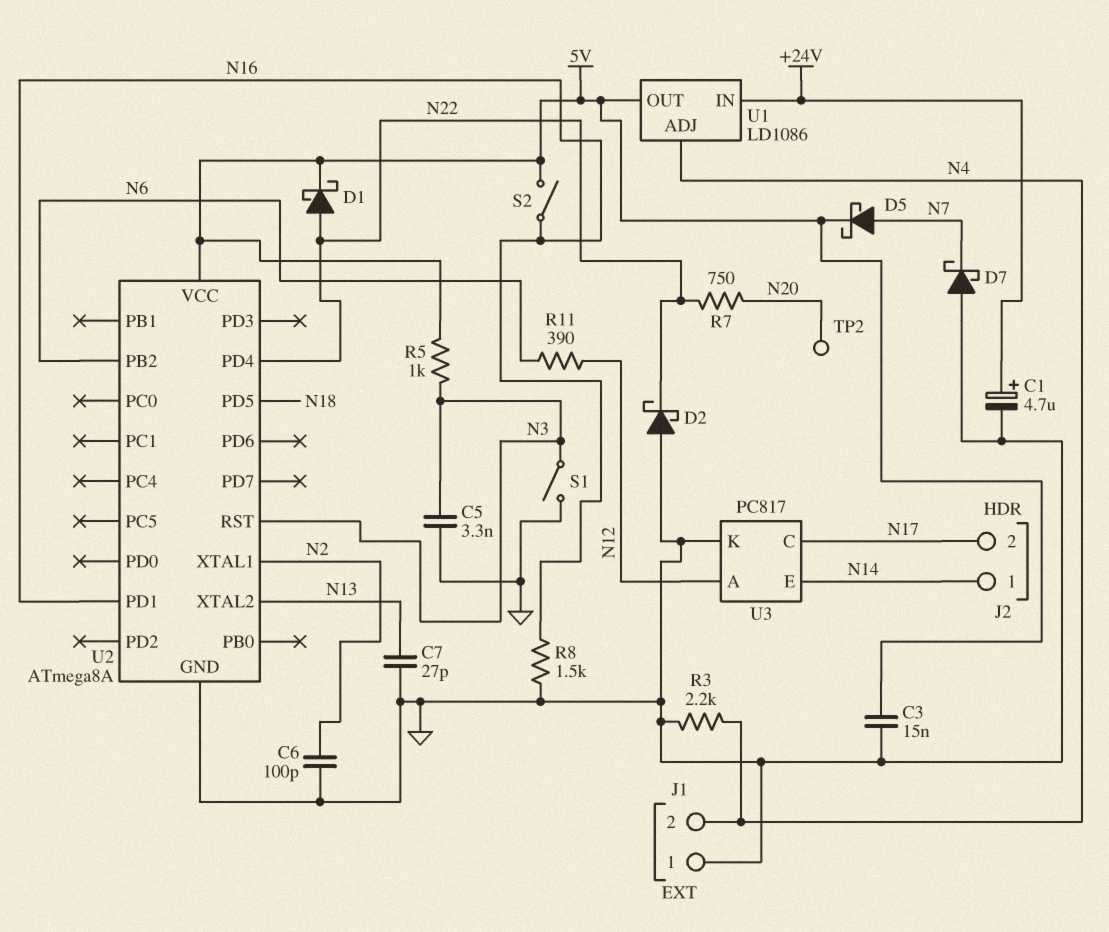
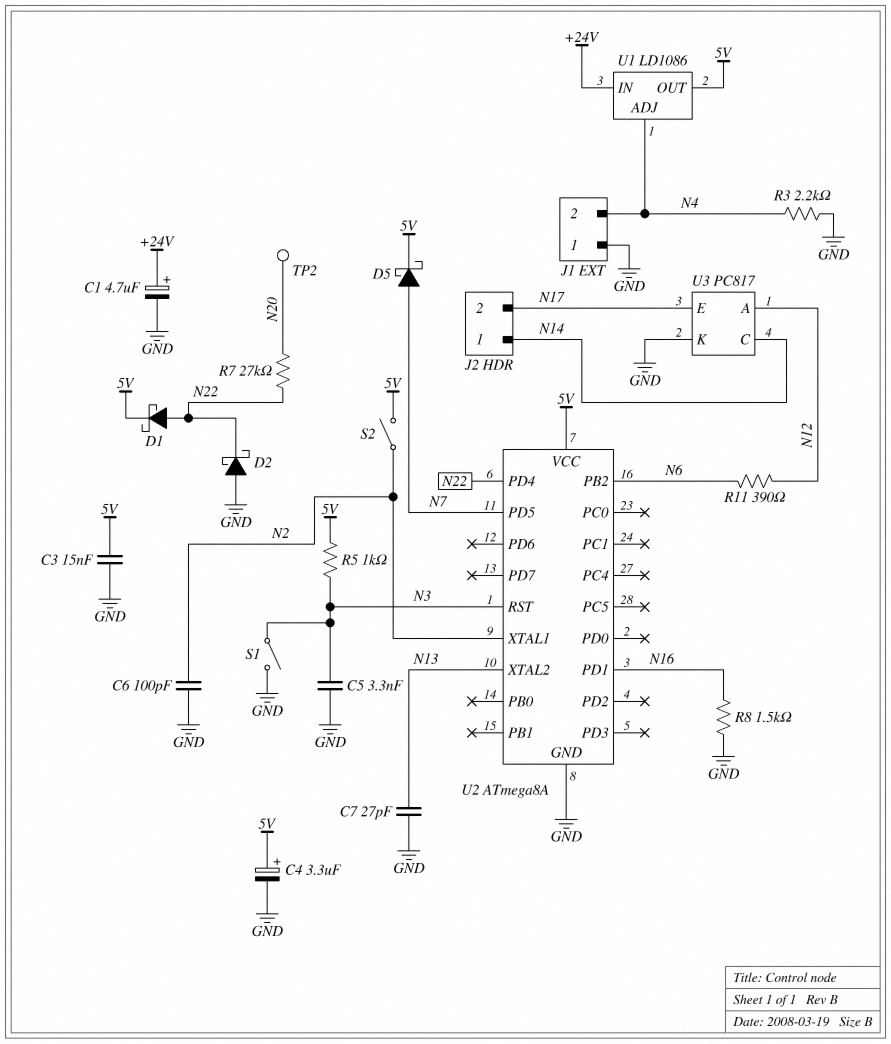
C4: none -> 3.3uF (plus 5V, minus GND)
D7: schottky (A GND, K N7) -> none
R7: 750 (N20, N22) -> 27k (N20, N22)
S2: switch (5V, N16) -> switch (5V, N2)
U2 pin PD5: N18 -> N7
U3 pin C: N17 -> N14
U3 pin E: N14 -> N17

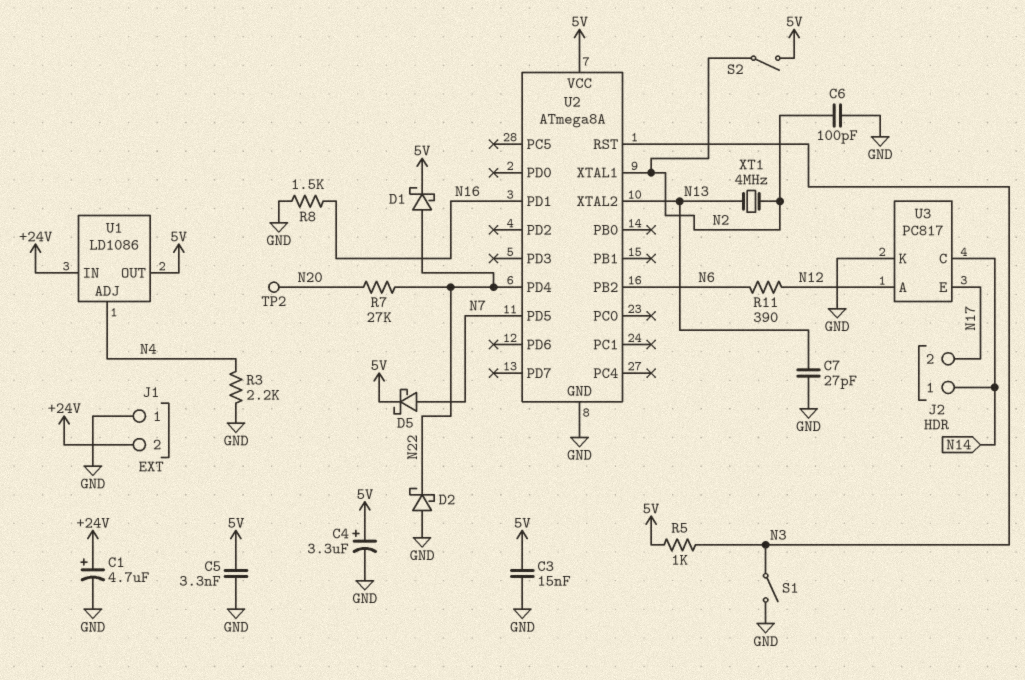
C5: 3.3nF (GND, N3) -> 3.3nF (5V, GND)
J1 pin 2: N4 -> +24V
XT1: none -> 4MHz (N2, N13)

